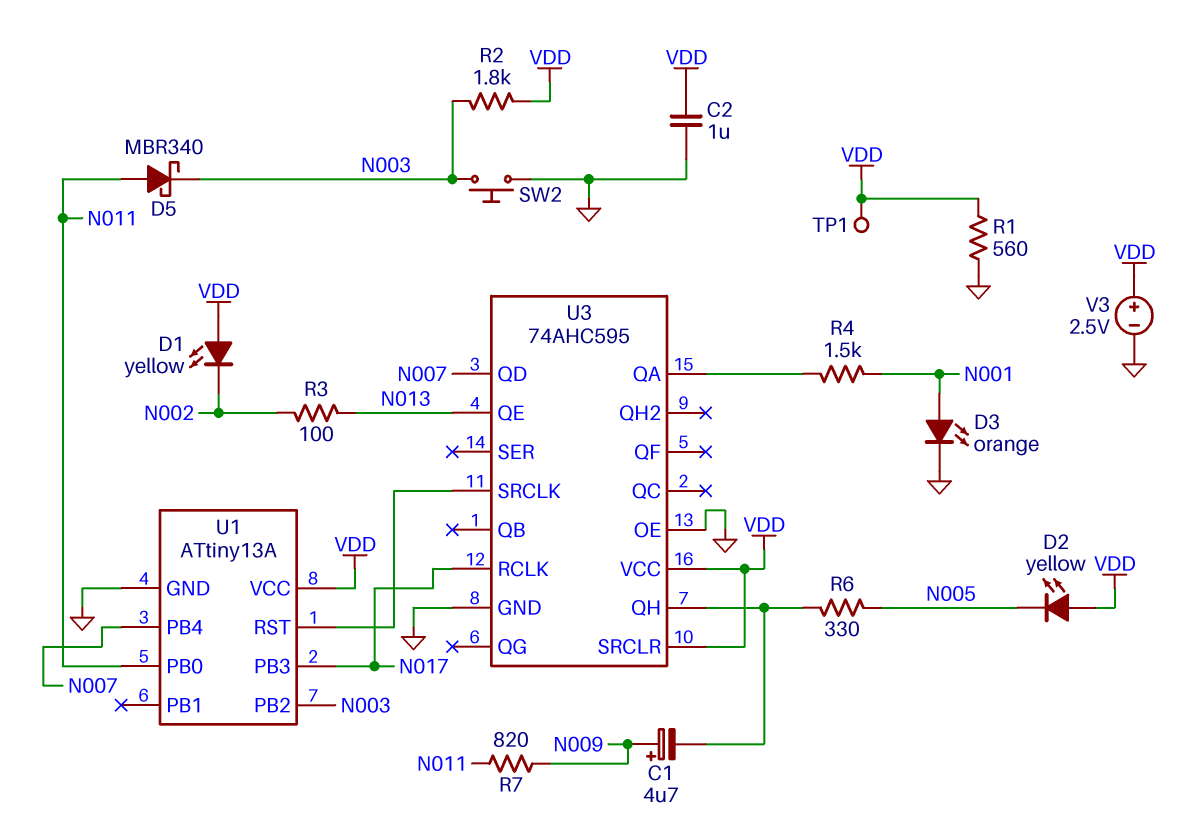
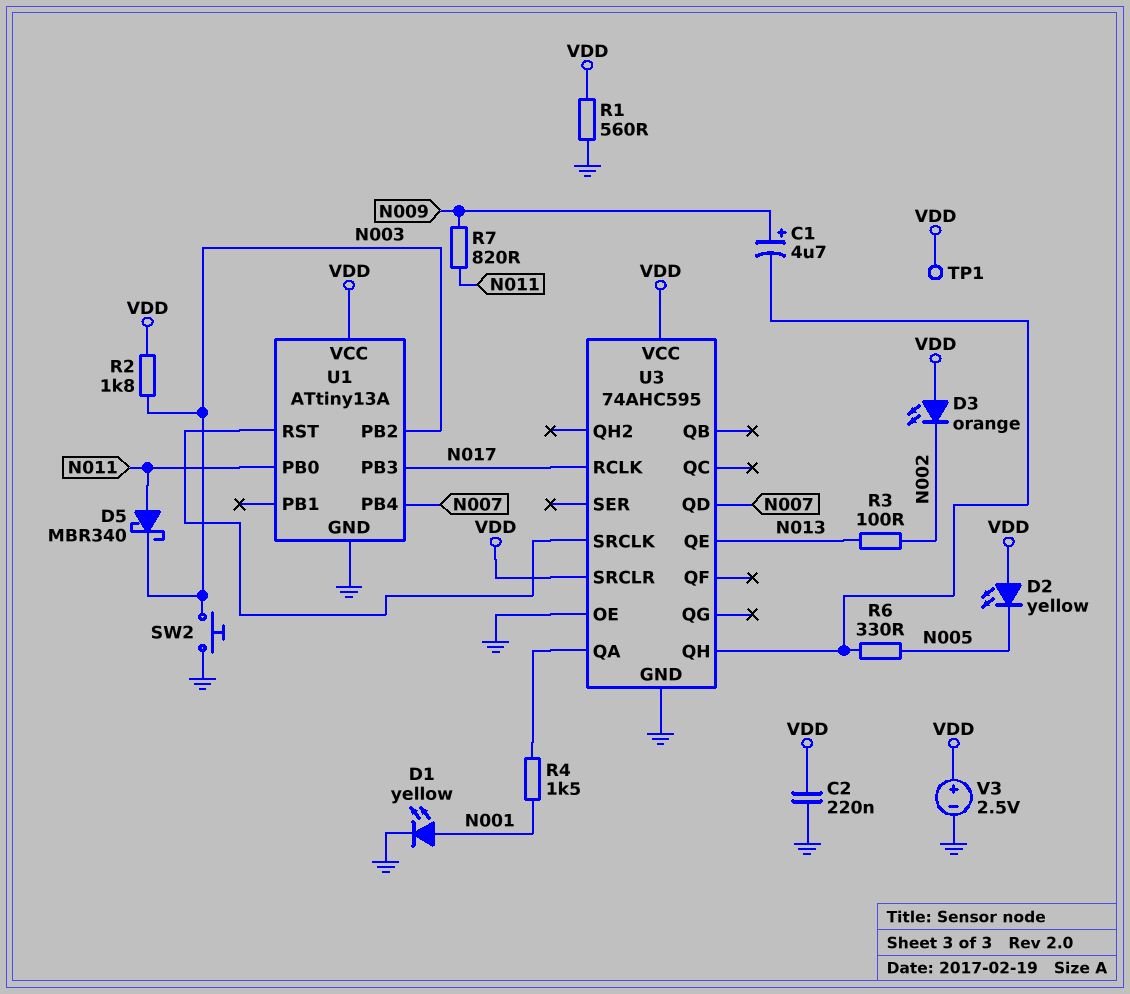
C2: 1uF (GND, VDD) -> 220nF (GND, VDD)
D1: LED yellow (A VDD, K N002) -> LED yellow (A N001, K GND)
D3: LED orange (A N001, K GND) -> LED orange (A VDD, K N002)

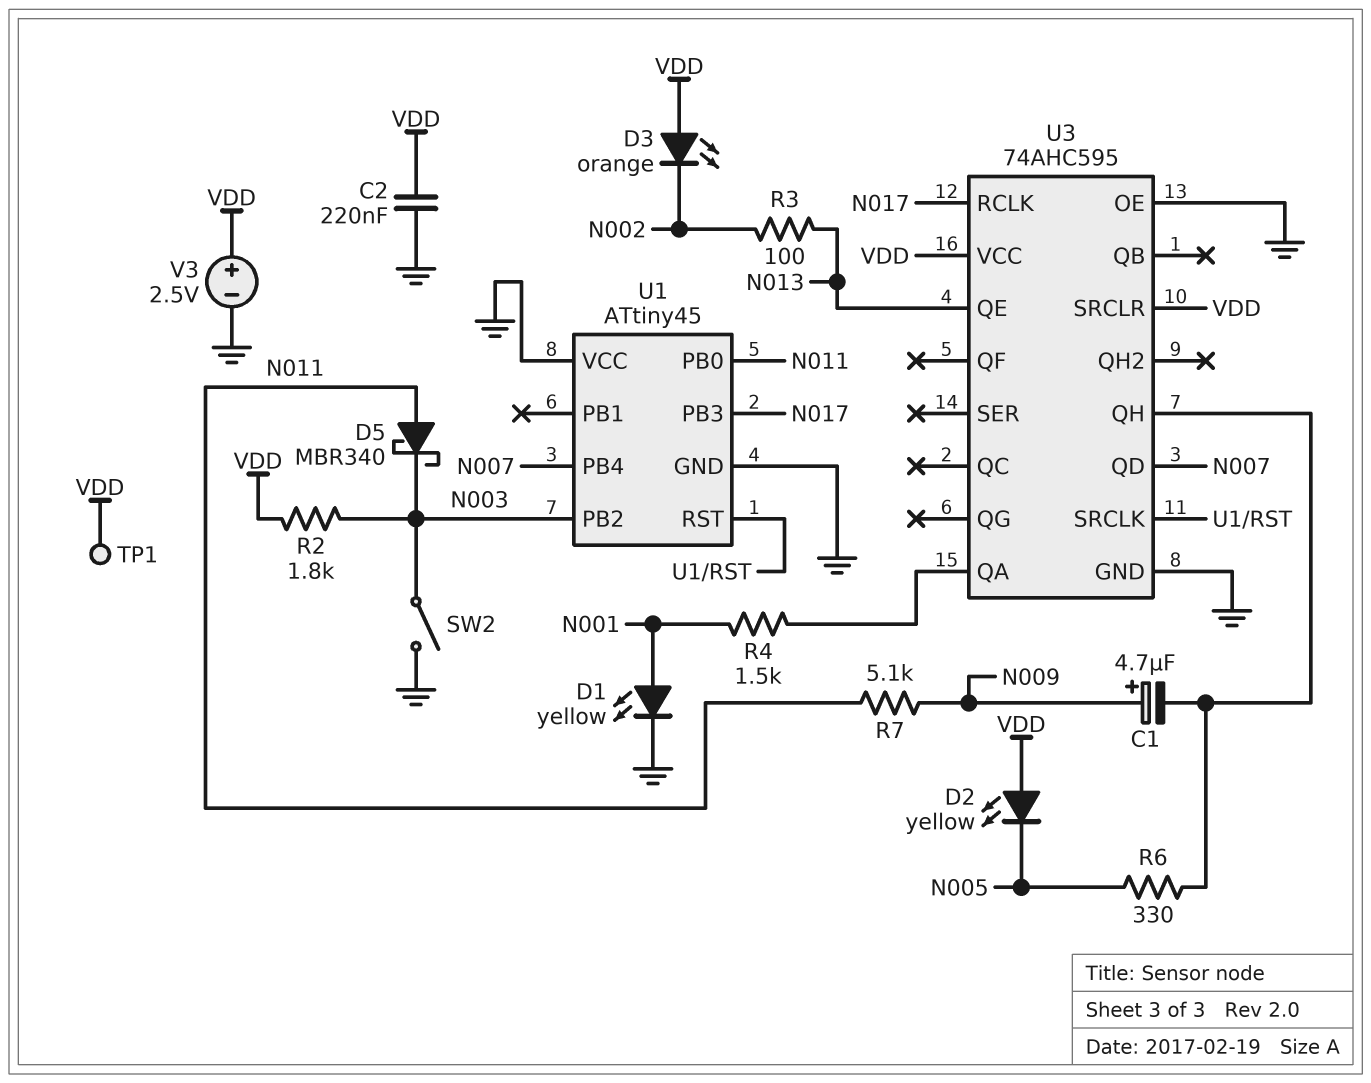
R1: 560 (GND, VDD) -> none
R7: 820 (N009, N011) -> 5.1k (N009, N011)
SW2: button (GND, N003) -> switch (GND, N003)
U1: ATtiny13A -> ATtiny45
U1 pin VCC: VDD -> GND

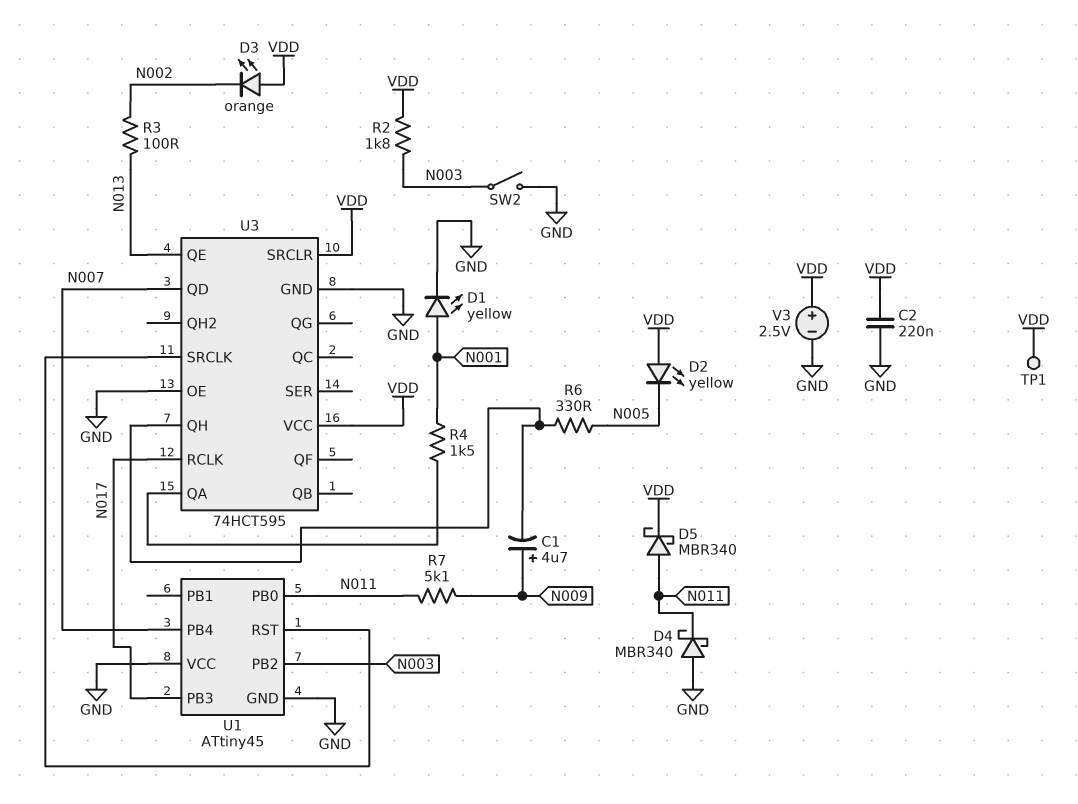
D4: none -> schottky MBR340 (A GND, K N011)
D5: schottky MBR340 (A N011, K N003) -> schottky MBR340 (A N011, K VDD)
U3: 74AHC595 -> 74HCT595

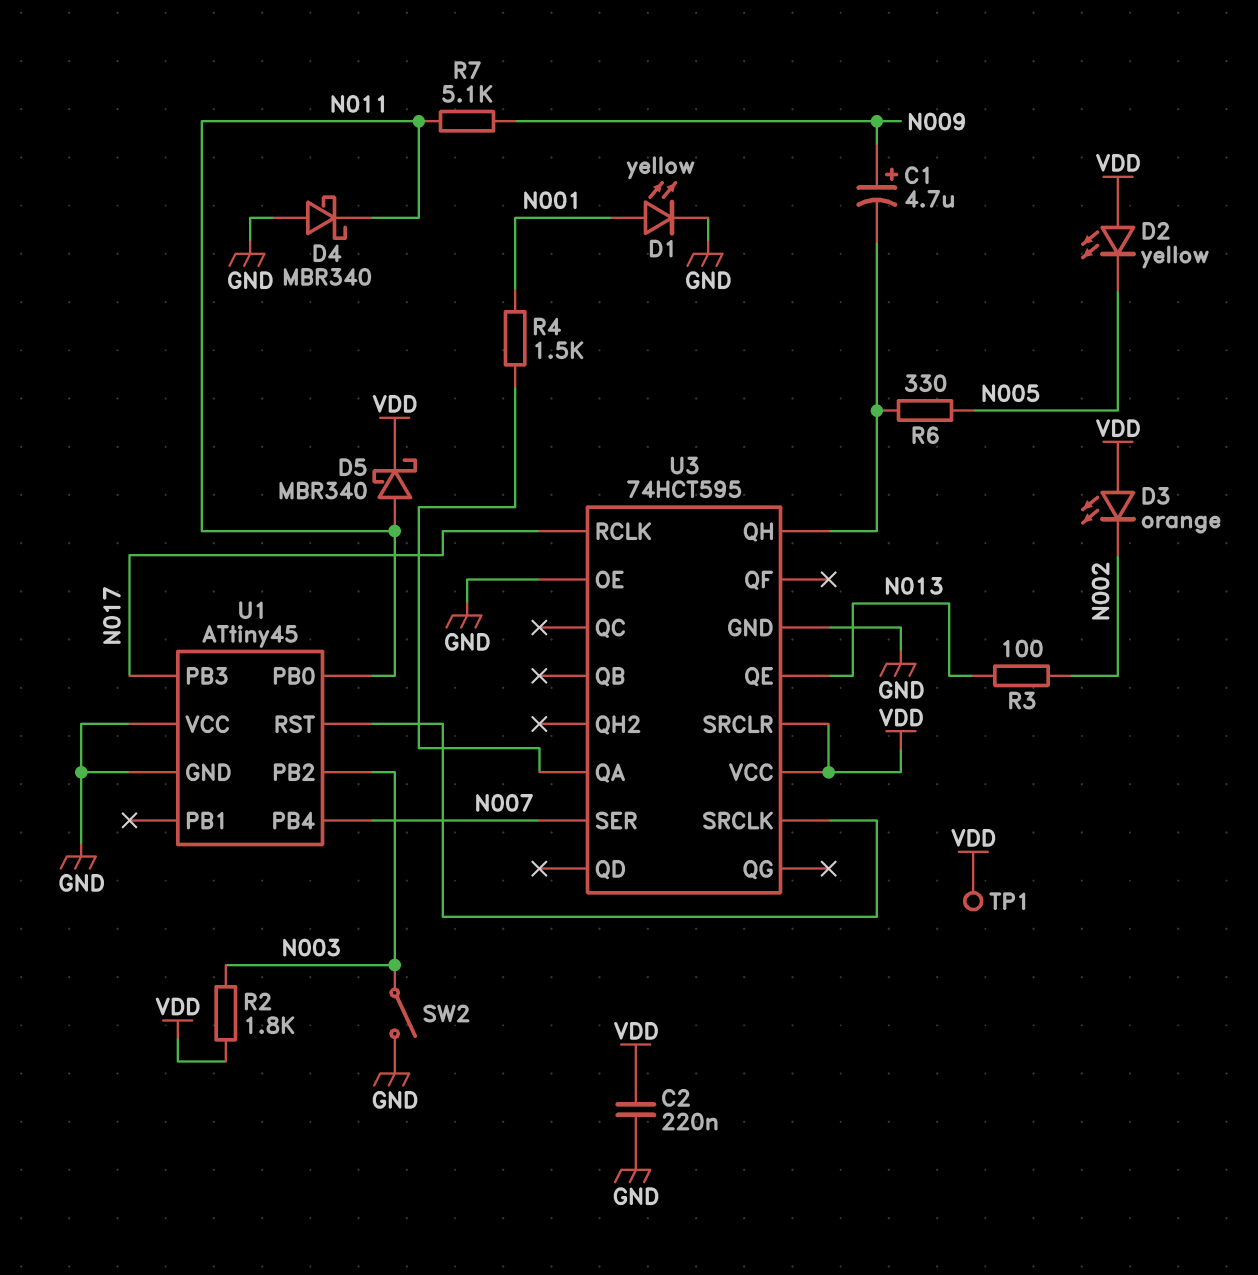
U3 pin QD: N007 -> none
U3 pin SER: none -> N007
V3: 2.5V (plus VDD, minus GND) -> none

